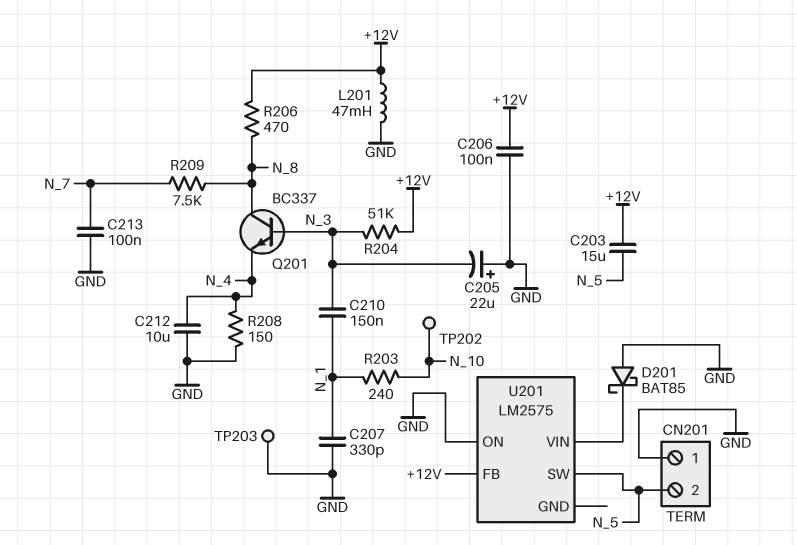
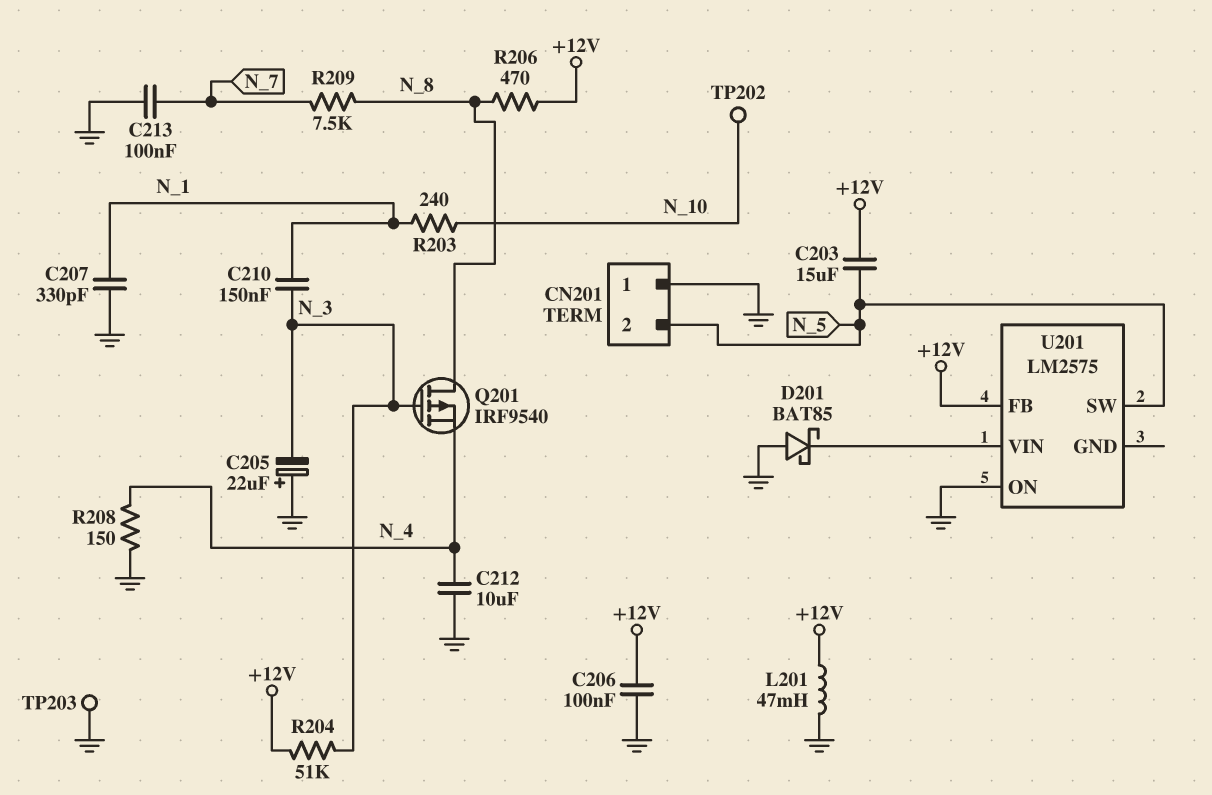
Q201: NPN BC337 (B N_3, C N_8, E N_4) -> PMOS IRF9540 (G N_3, D N_8, S N_4)

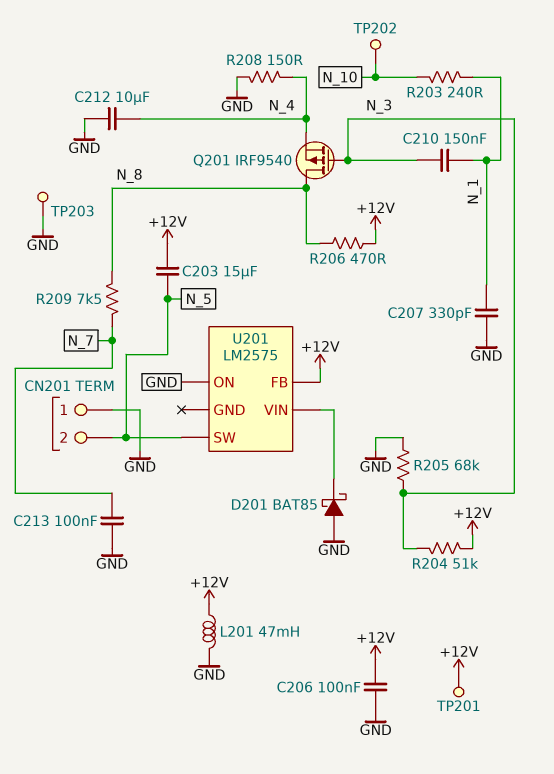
C205: 22uF (plus GND, minus N_3) -> none
R205: none -> 68k (GND, N_3)
TP201: none -> test point (+12V)

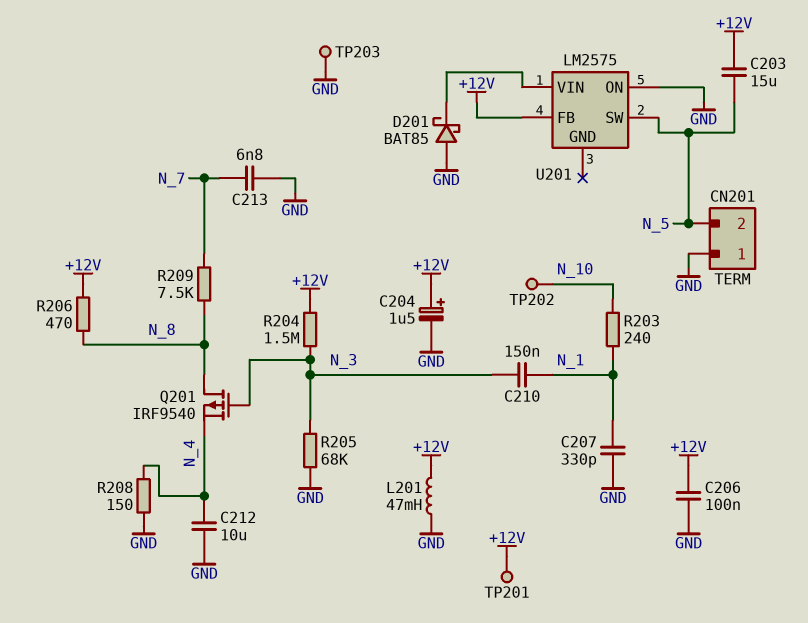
C204: none -> 1.5uF (plus +12V, minus GND)
C213: 100nF (GND, N_7) -> 6.8nF (GND, N_7)
R204: 51k (+12V, N_3) -> 1.5M (+12V, N_3)

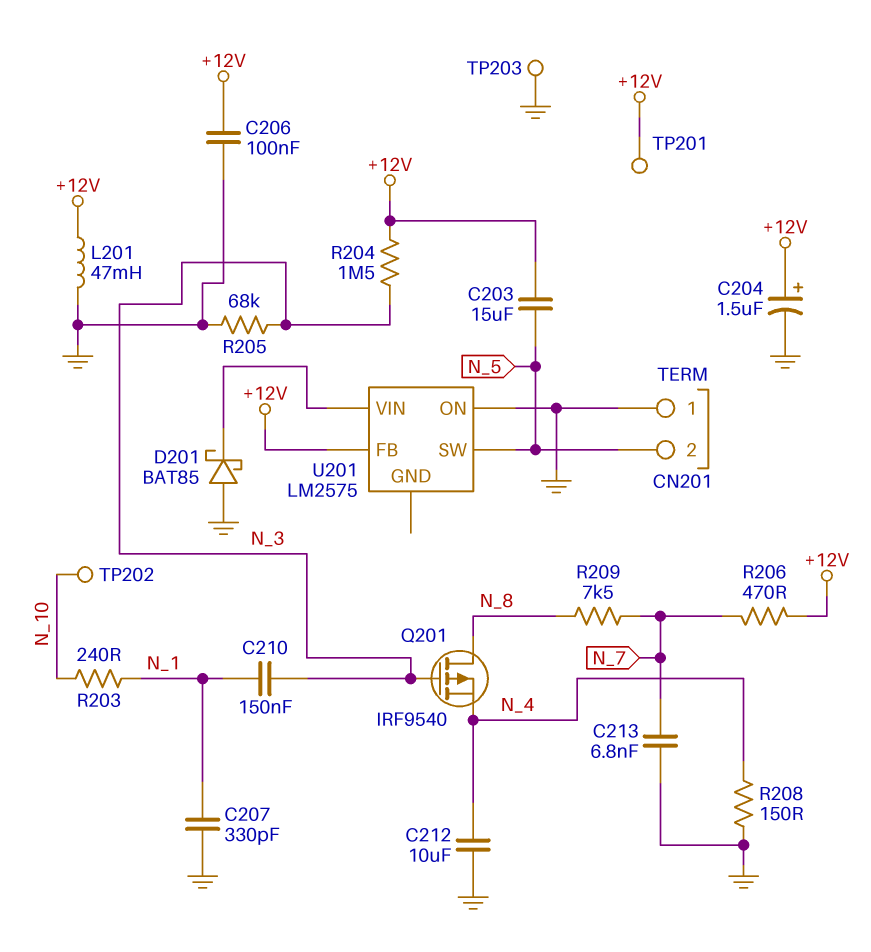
R206: 470 (+12V, N_8) -> 470 (+12V, N_7)

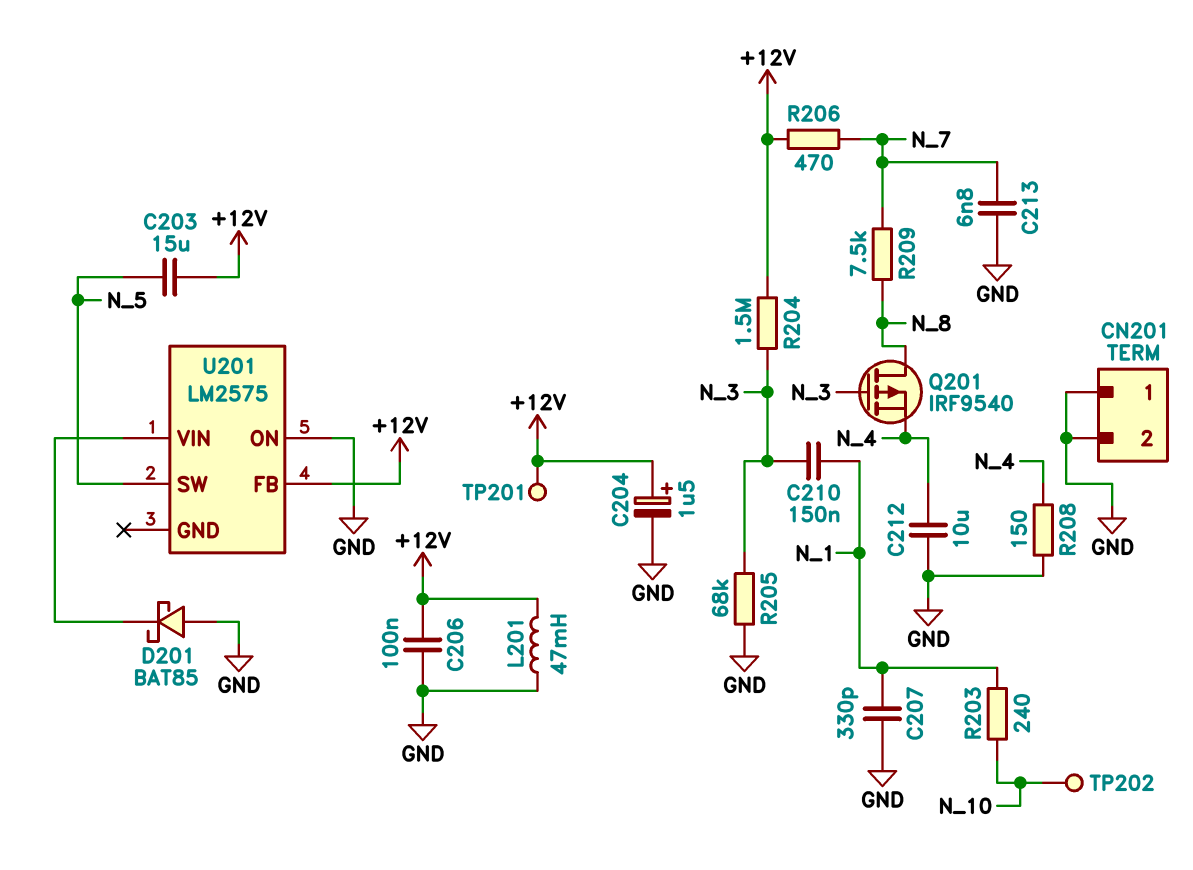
CN201 pin 2: N_5 -> GND
TP203: test point (GND) -> none

